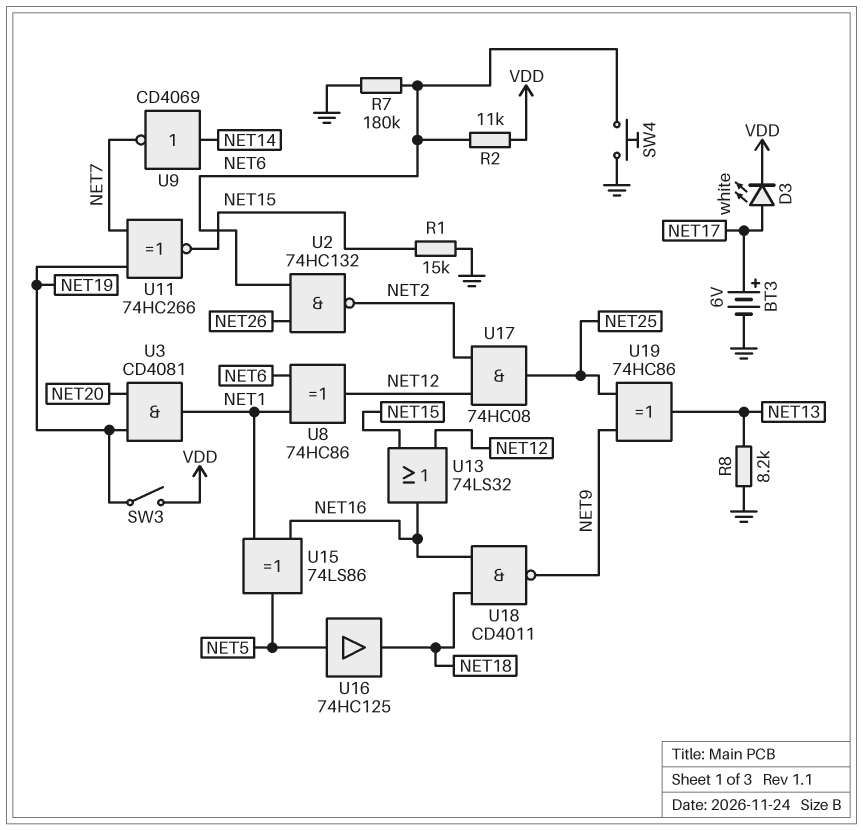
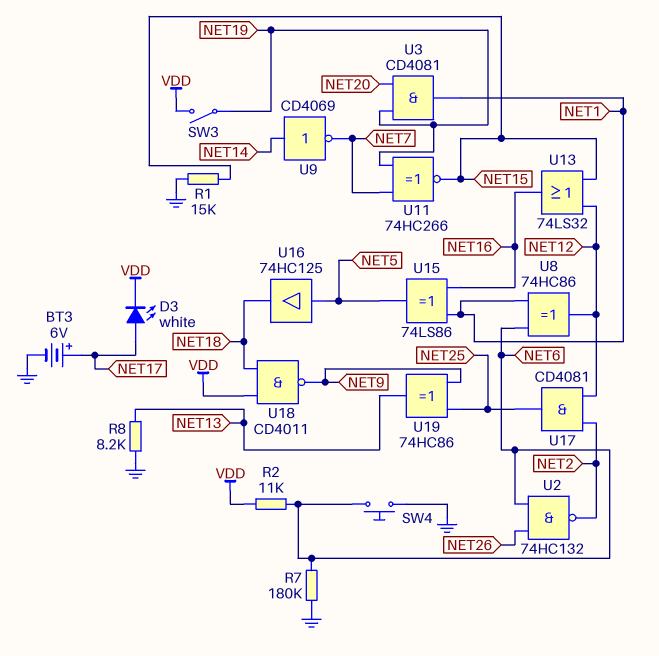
U17: AND 74HC08 (in NET2, in NET12, out NET25) -> AND CD4081 (in NET2, in NET12, out NET25)
U18: NAND CD4011 (in NET16, in NET18, out NET9) -> NAND CD4011 (in NET18, in VDD, out NET9)

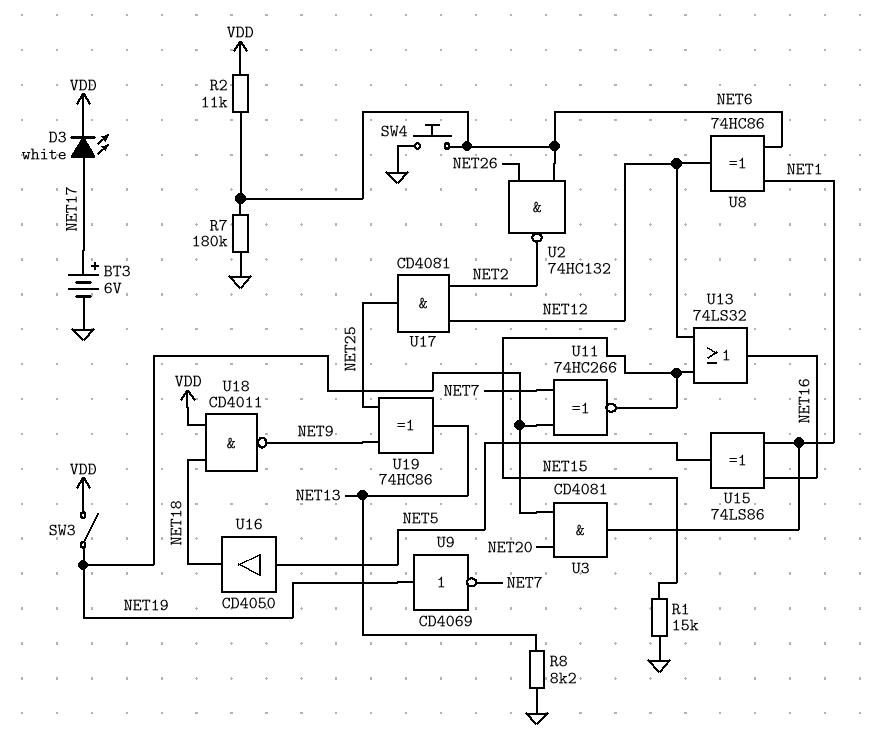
U9: NOT CD4069 (in NET14, out NET7) -> NOT CD4069 (in NET19, out NET7)
U16: buffer 74HC125 (in NET5, out NET18) -> buffer CD4050 (in NET5, out NET18)

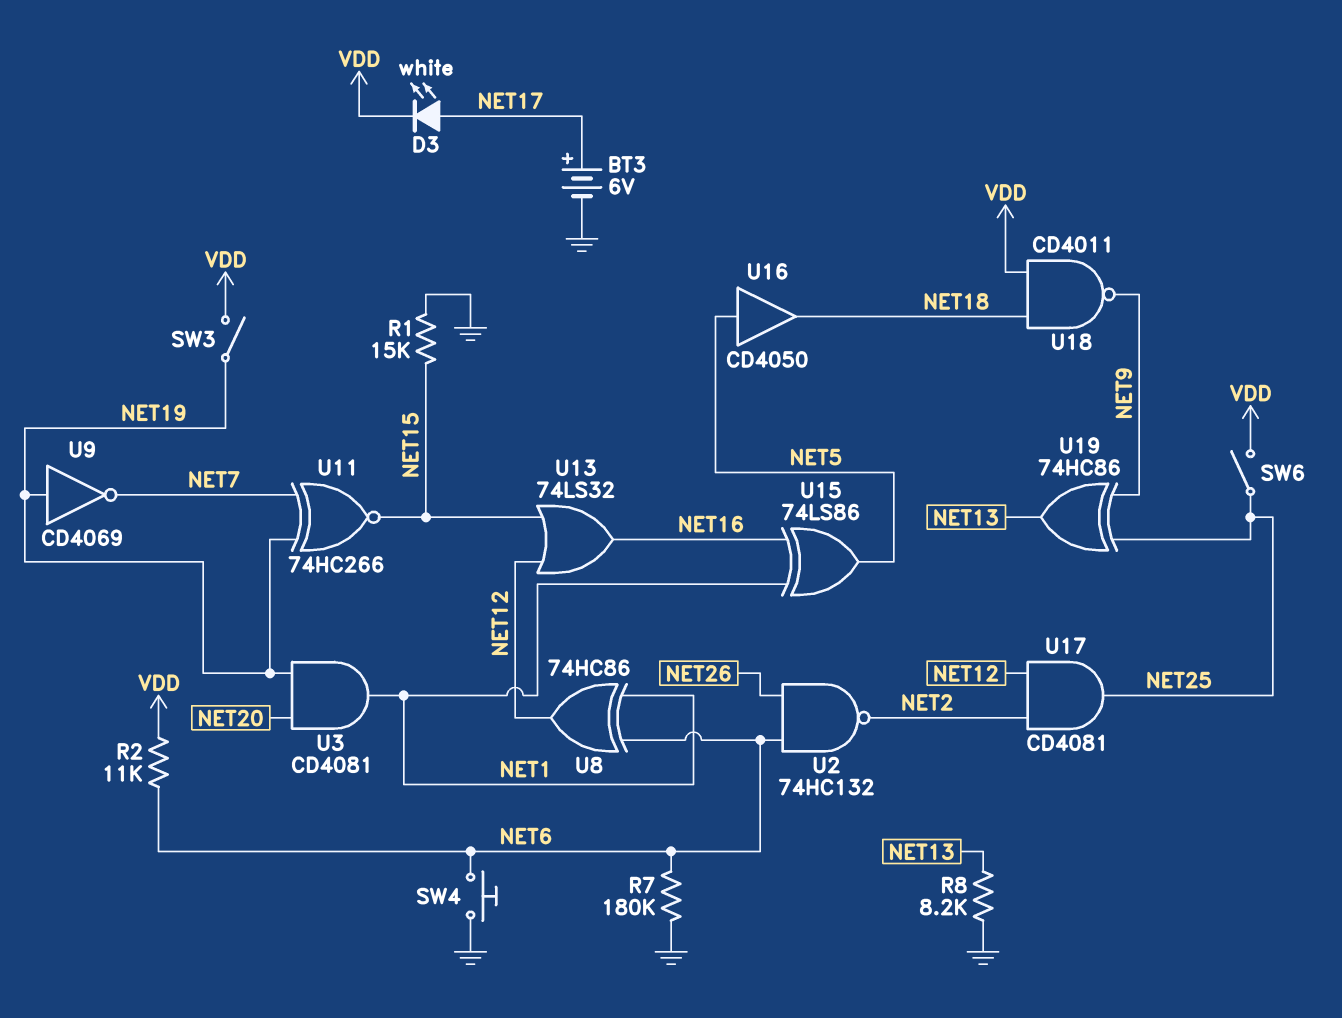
SW6: none -> switch (NET25, VDD)

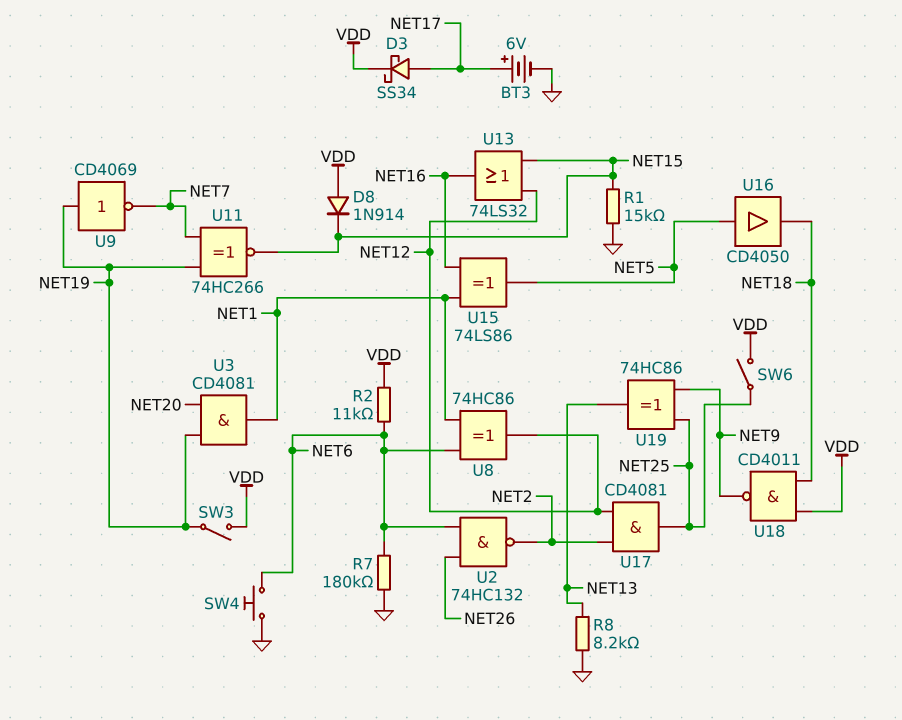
D3: LED white (A NET17, K VDD) -> schottky SS34 (A NET17, K VDD)
D8: none -> diode 1N914 (A VDD, K NET15)

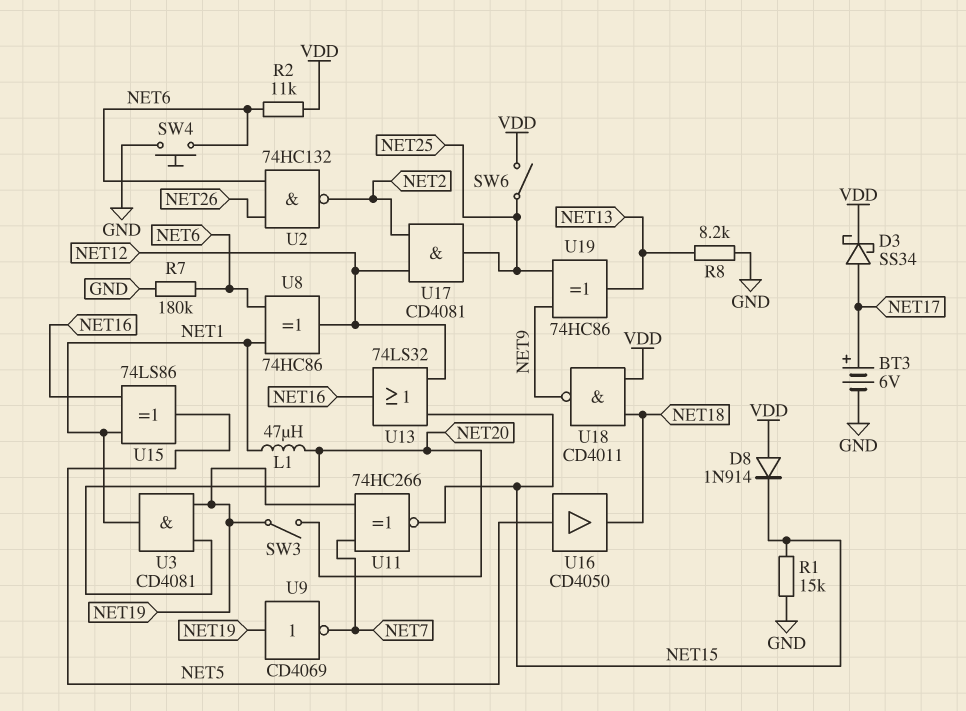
L1: none -> 47uH (NET1, NET20)
SW3: switch (NET19, VDD) -> switch (NET19, NET20)

